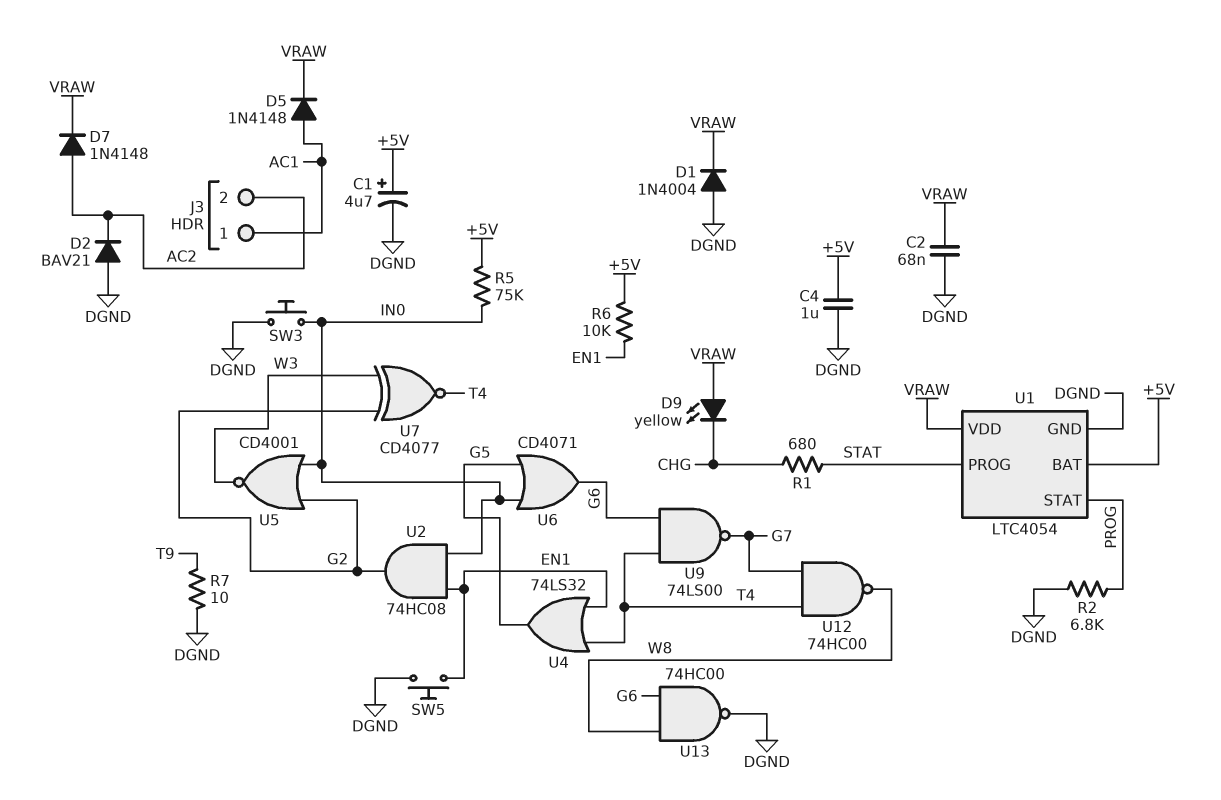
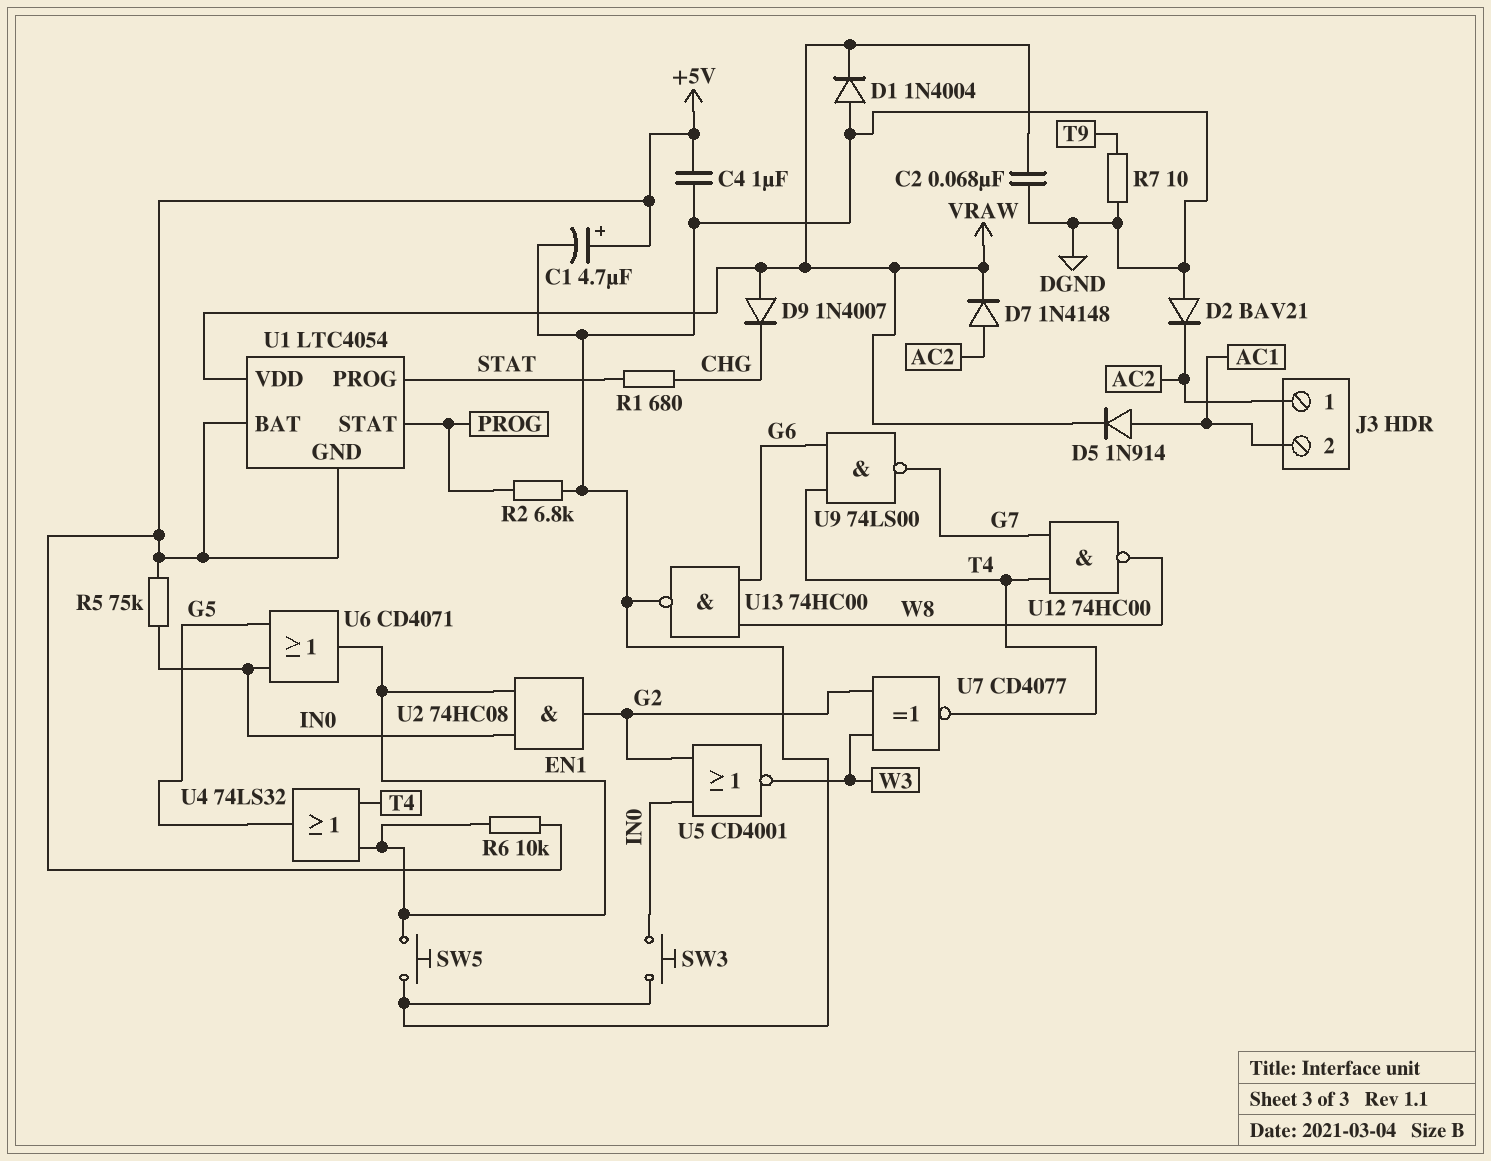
D5: diode 1N4148 (A AC1, K VRAW) -> diode 1N914 (A AC1, K VRAW)
D9: LED yellow (A VRAW, K CHG) -> diode 1N4007 (A VRAW, K CHG)
J3 pin 1: AC1 -> AC2
J3 pin 2: AC2 -> AC1
U1 pin GND: DGND -> +5V
U6: OR CD4071 (in G5, in IN0, out G6) -> OR CD4071 (in G5, in IN0, out EN1)

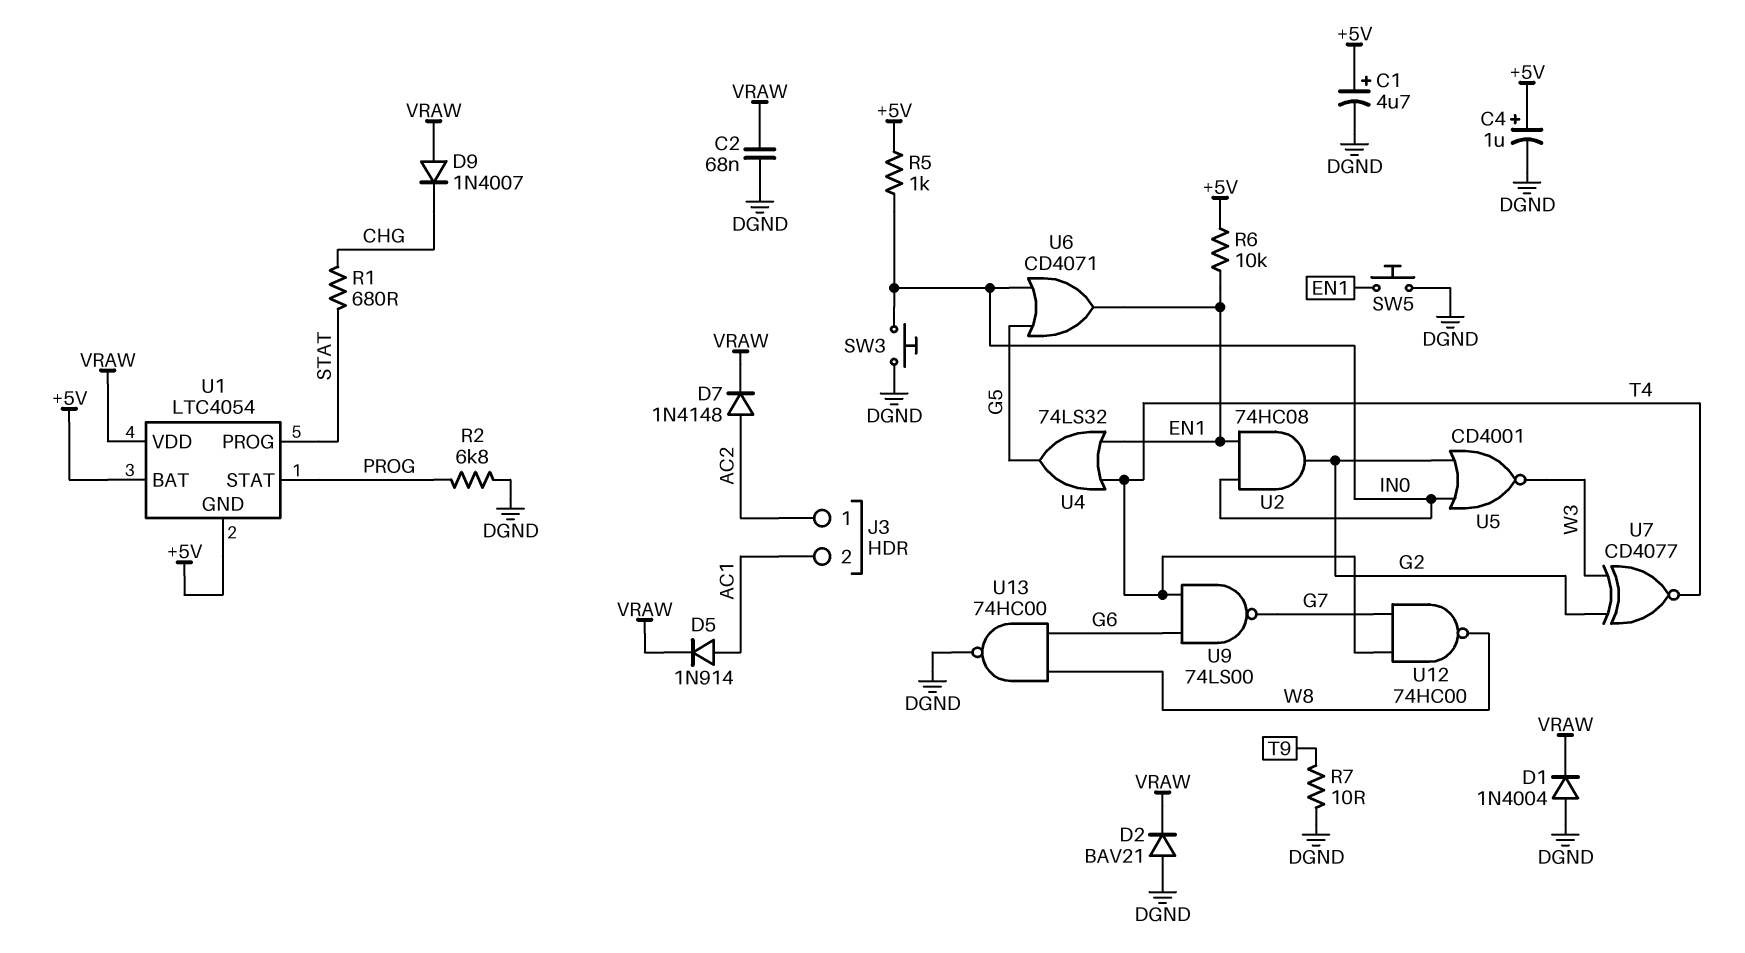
C4: 1uF (+5V, DGND) -> 1uF (plus +5V, minus DGND)
D2: diode BAV21 (A DGND, K AC2) -> diode BAV21 (A DGND, K VRAW)
R5: 75k (+5V, IN0) -> 1k (+5V, IN0)

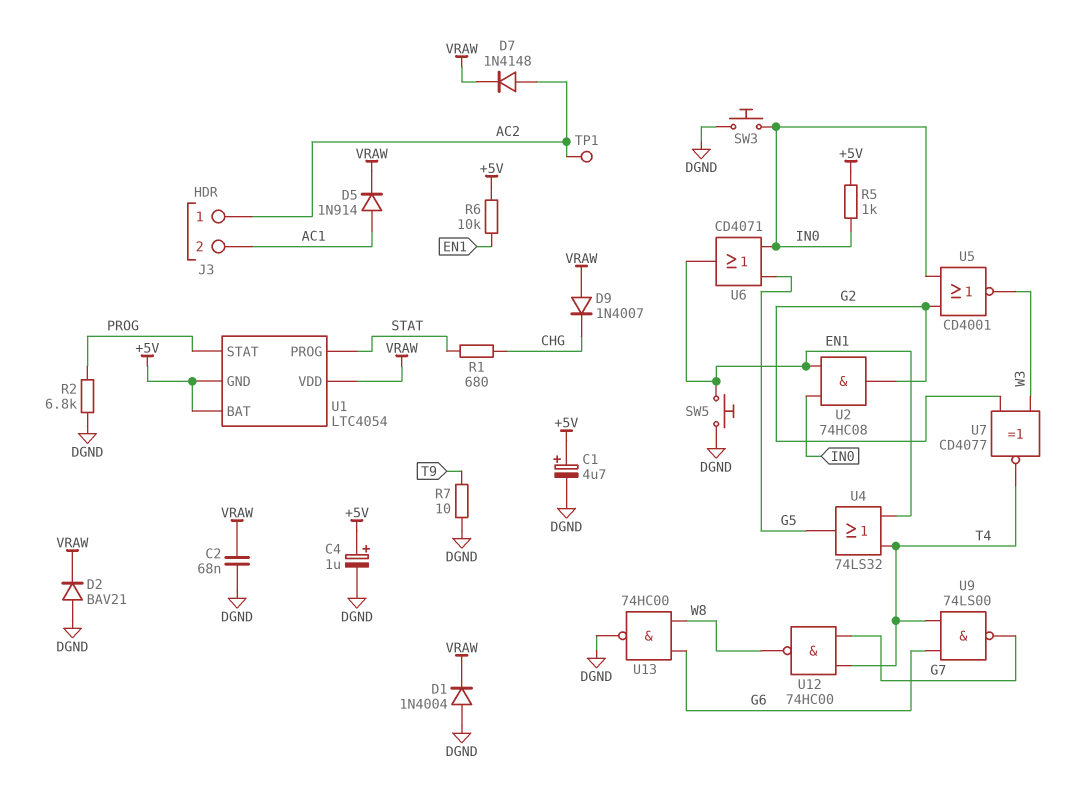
TP1: none -> test point (AC2)

